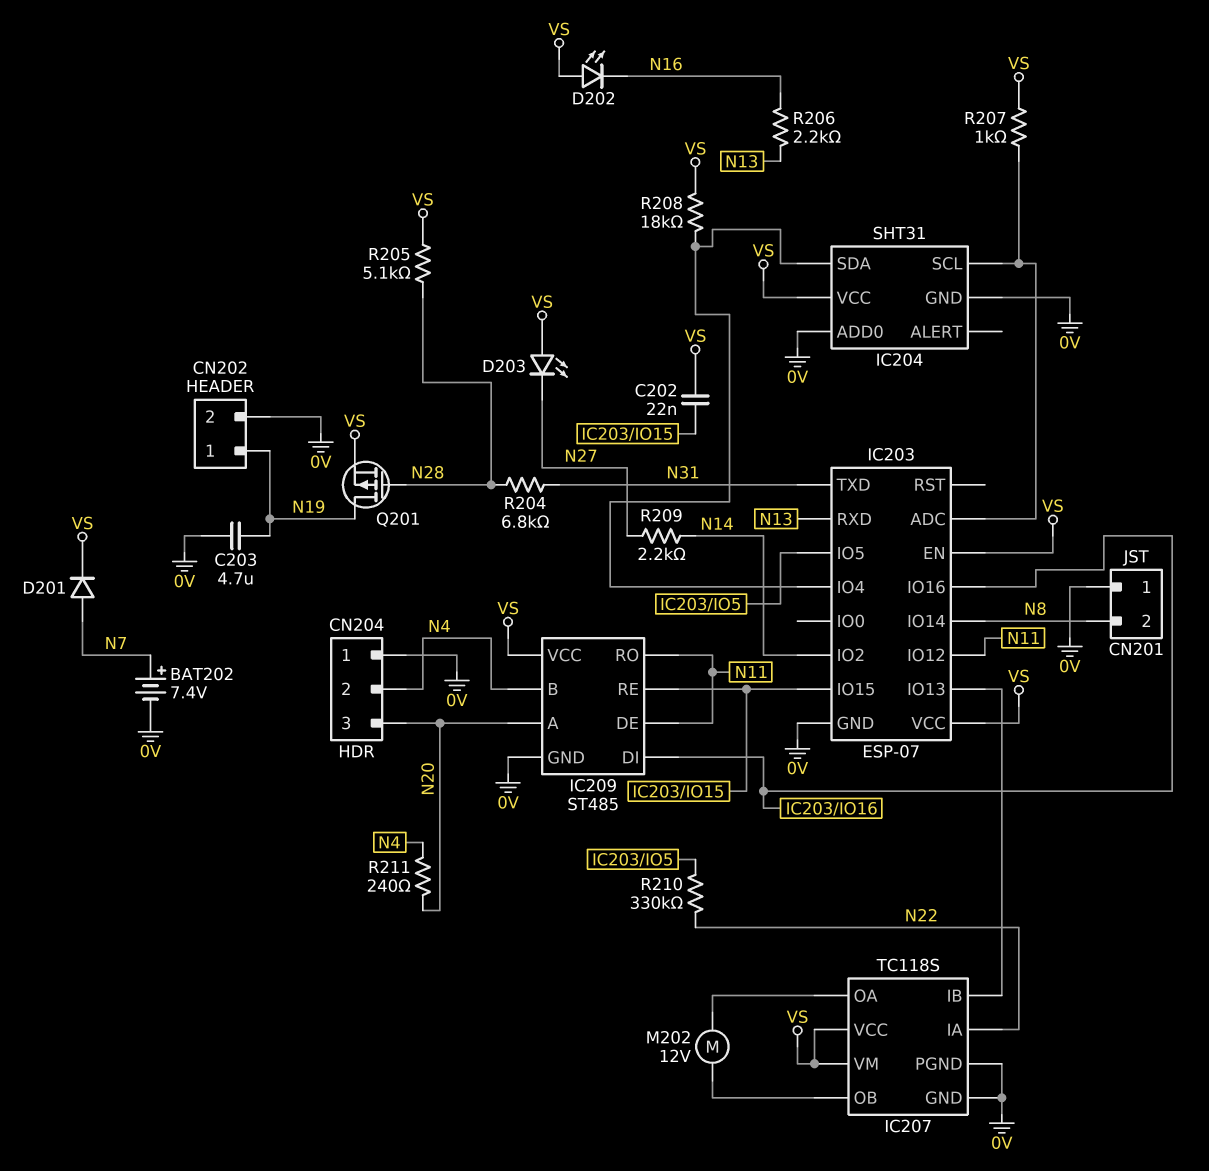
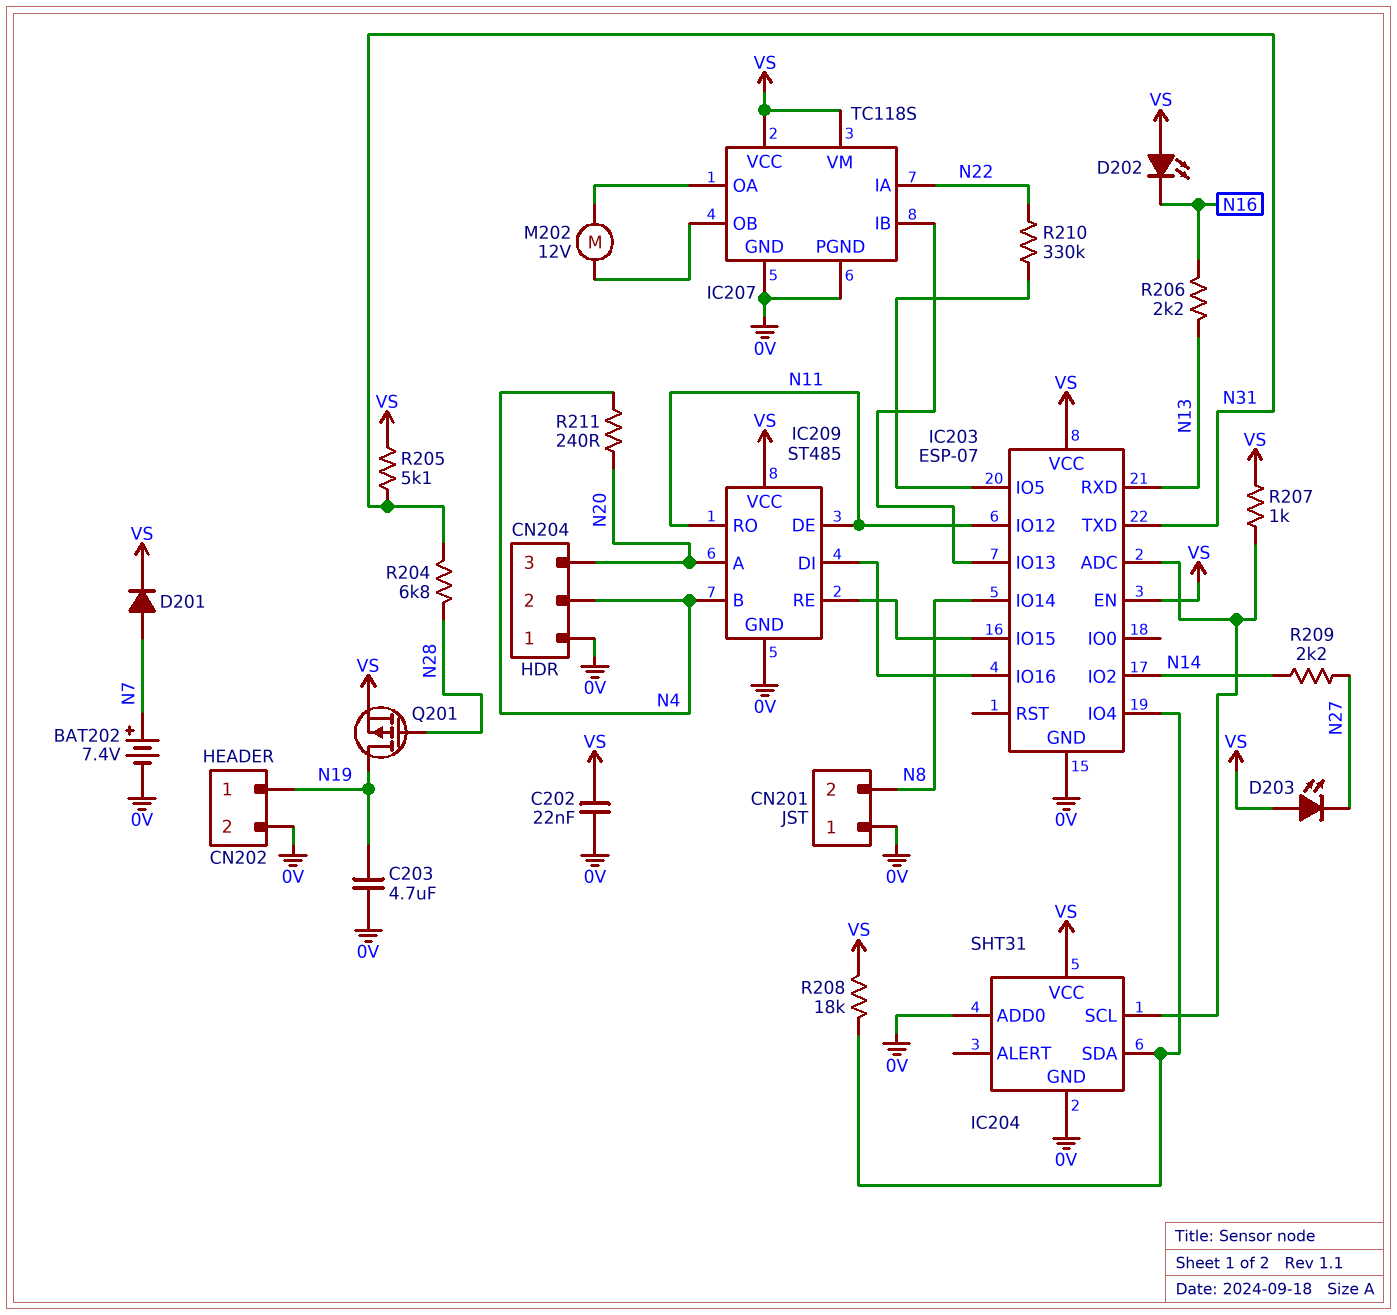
C202: 22nF (IC203/IO15, VS) -> 22nF (0V, VS)
R205: 5.1k (N28, VS) -> 5.1k (N31, VS)

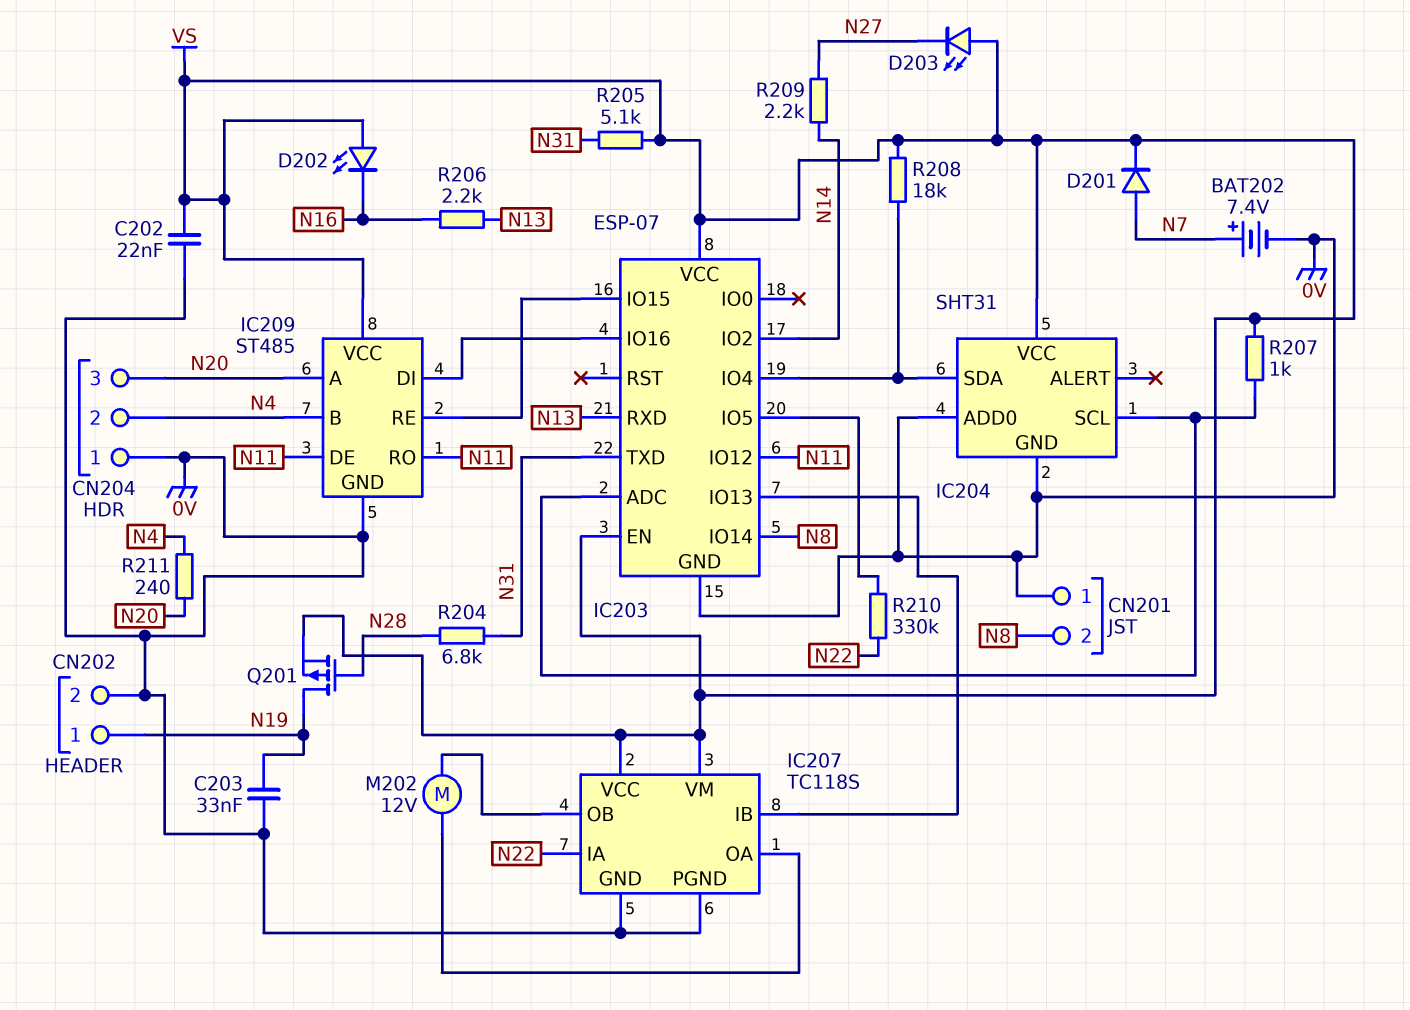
C203: 4.7uF (0V, N19) -> 33nF (0V, N19)

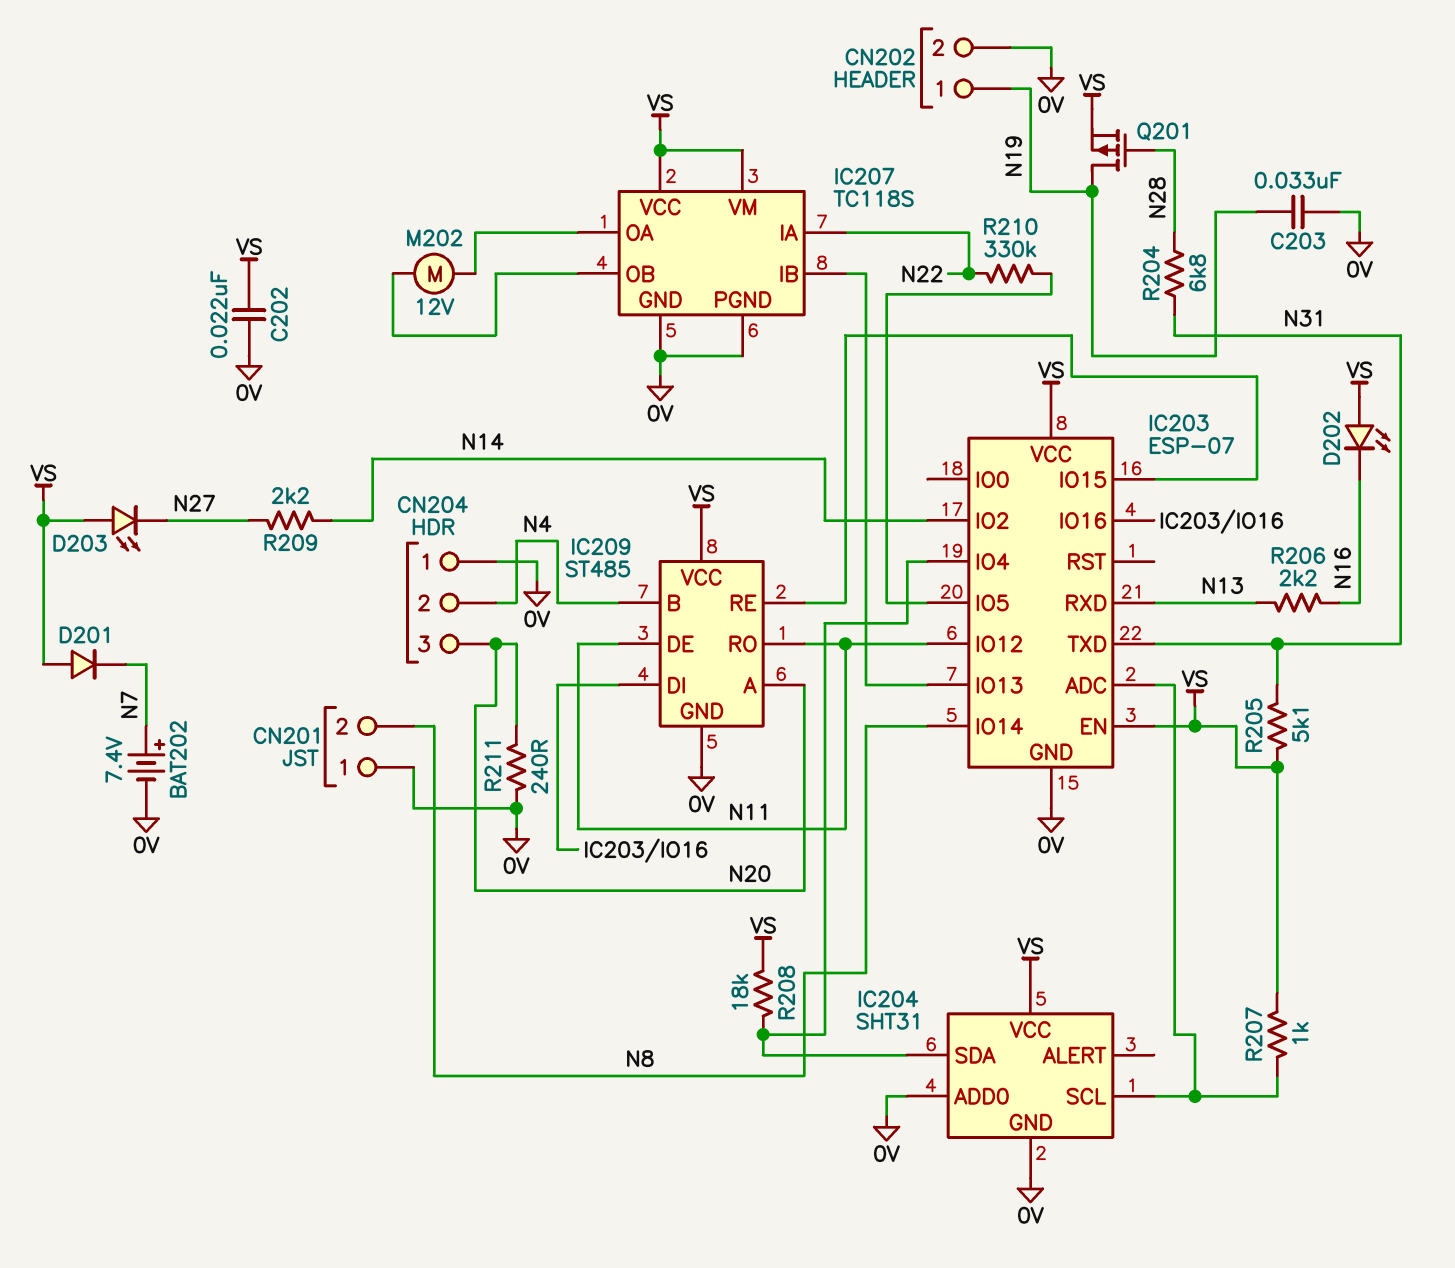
D201: diode (A N7, K VS) -> diode (A VS, K N7)
R211: 240 (N4, N20) -> 240 (0V, N20)

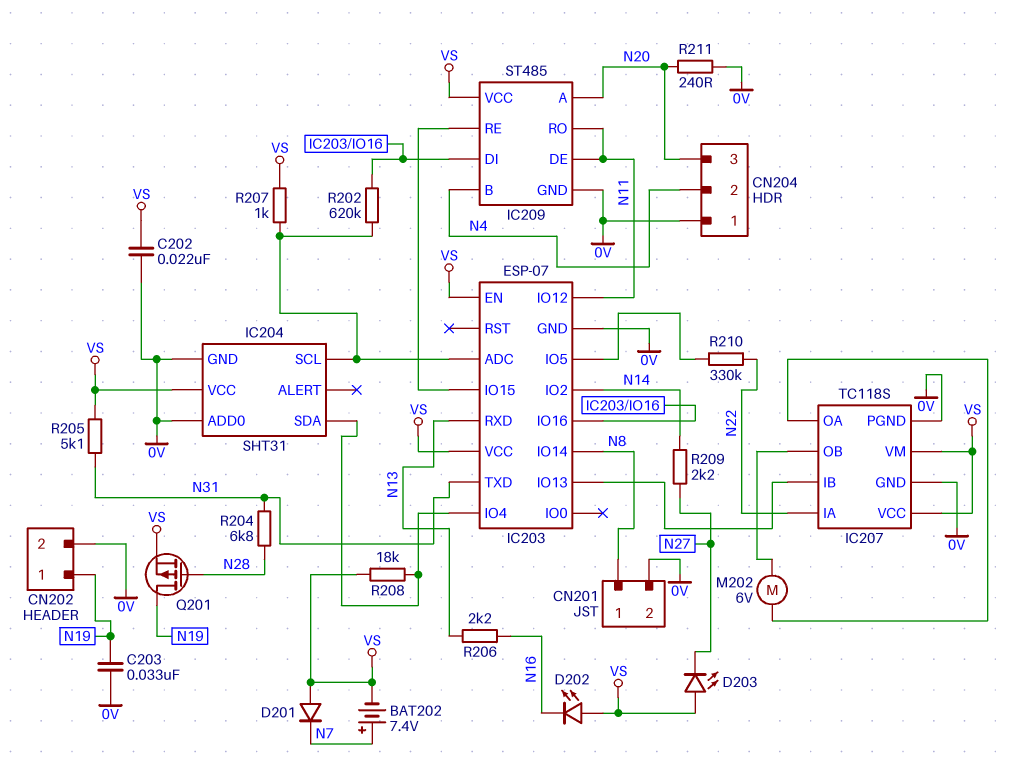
BAT202: 7.4V (plus N7, minus 0V) -> 7.4V (plus N7, minus VS)
CN201 pin 1: 0V -> N8
CN201 pin 2: N8 -> 0V
M202: motor 12V (IC207/OA, IC207/OB) -> motor 6V (IC207/OA, IC207/OB)
R202: none -> 620k (IC203/ADC, IC203/IO16)

